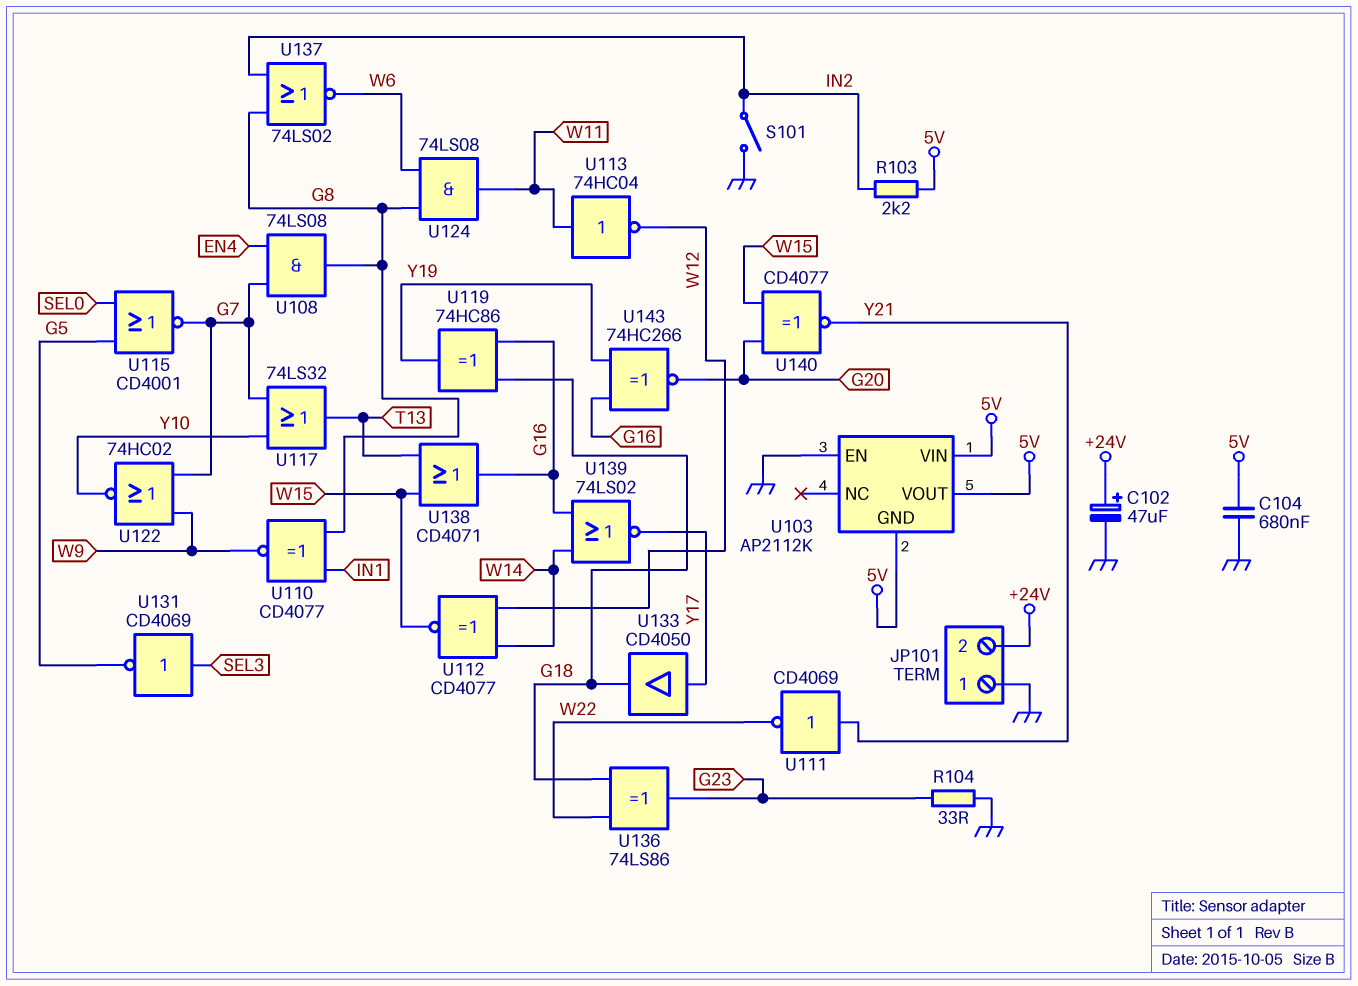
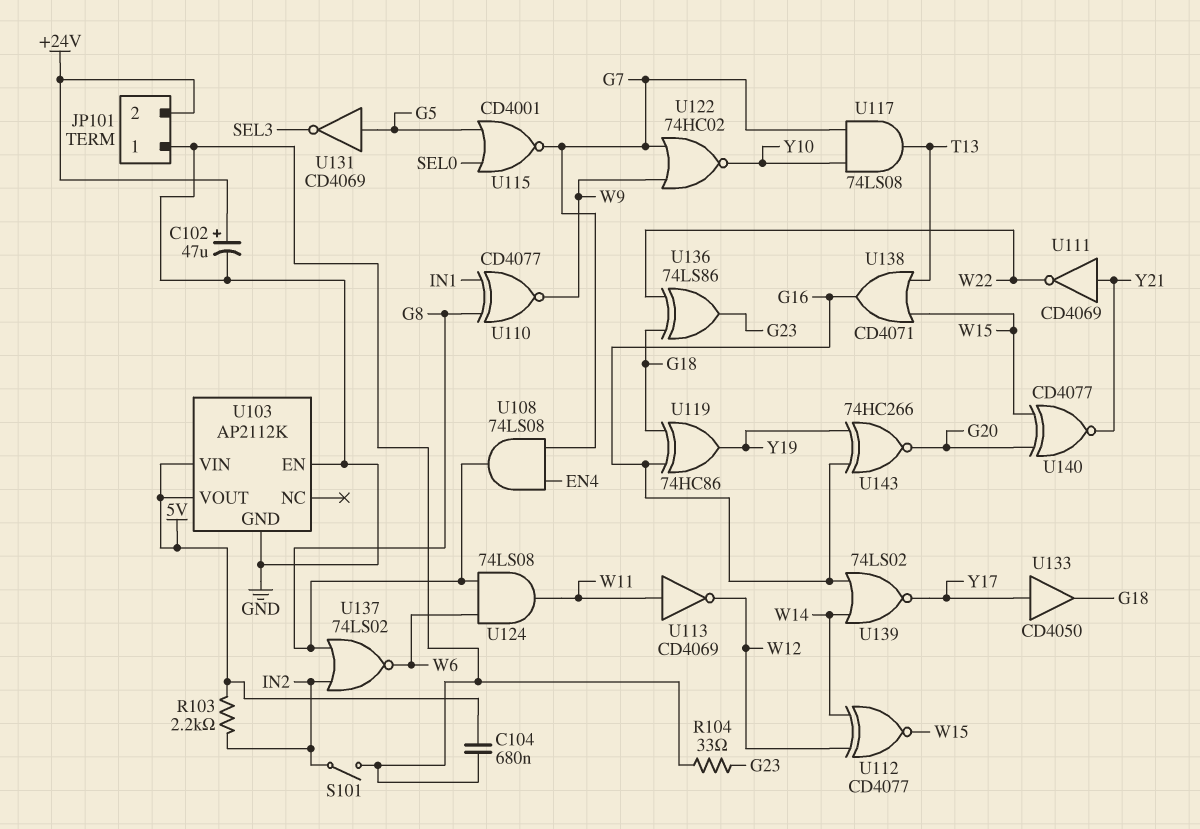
U103 pin GND: 5V -> GND
U113: NOT 74HC04 (in W11, out W12) -> NOT CD4069 (in W11, out W12)
U117: OR 74LS32 (in G7, in Y10, out T13) -> AND 74LS08 (in G7, in Y10, out T13)
U131: NOT CD4069 (in SEL3, out G5) -> NOT CD4069 (in G5, out SEL3)

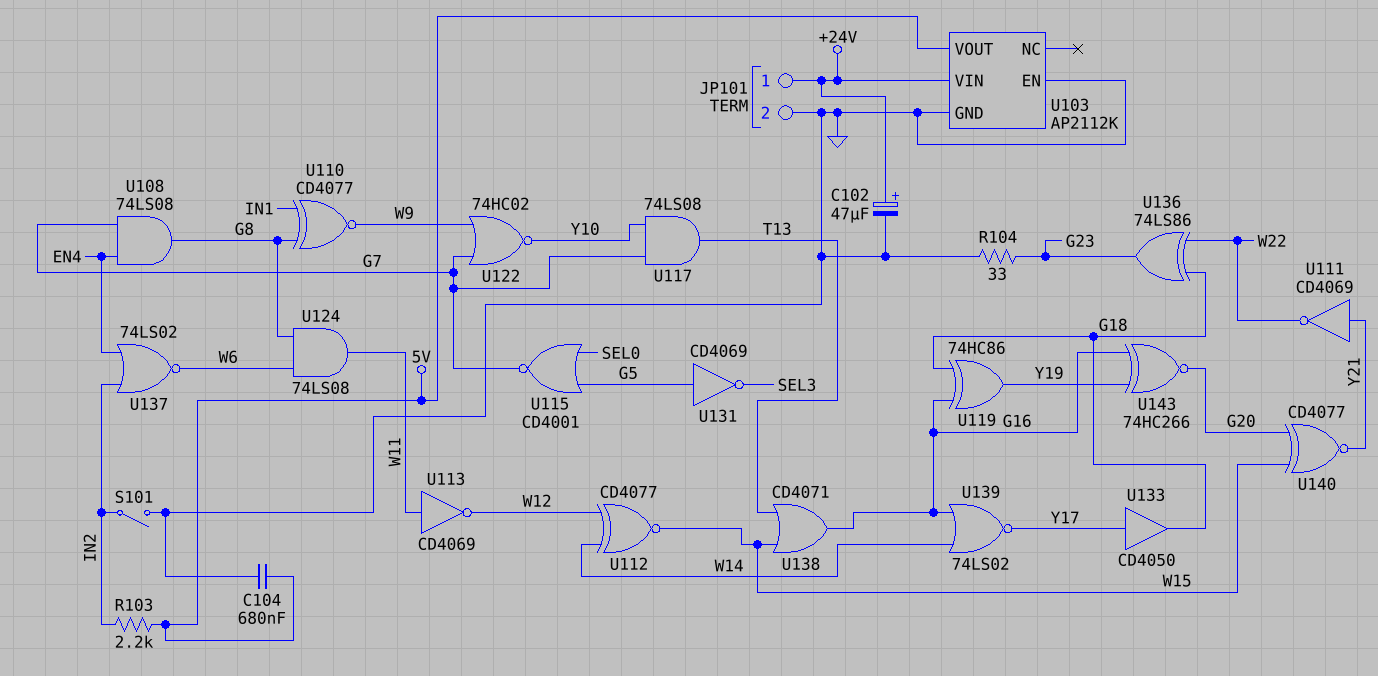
JP101 pin 1: GND -> +24V
JP101 pin 2: +24V -> GND
U103 pin VIN: 5V -> +24V
U137: NOR 74LS02 (in G8, in IN2, out W6) -> NOR 74LS02 (in EN4, in IN2, out W6)

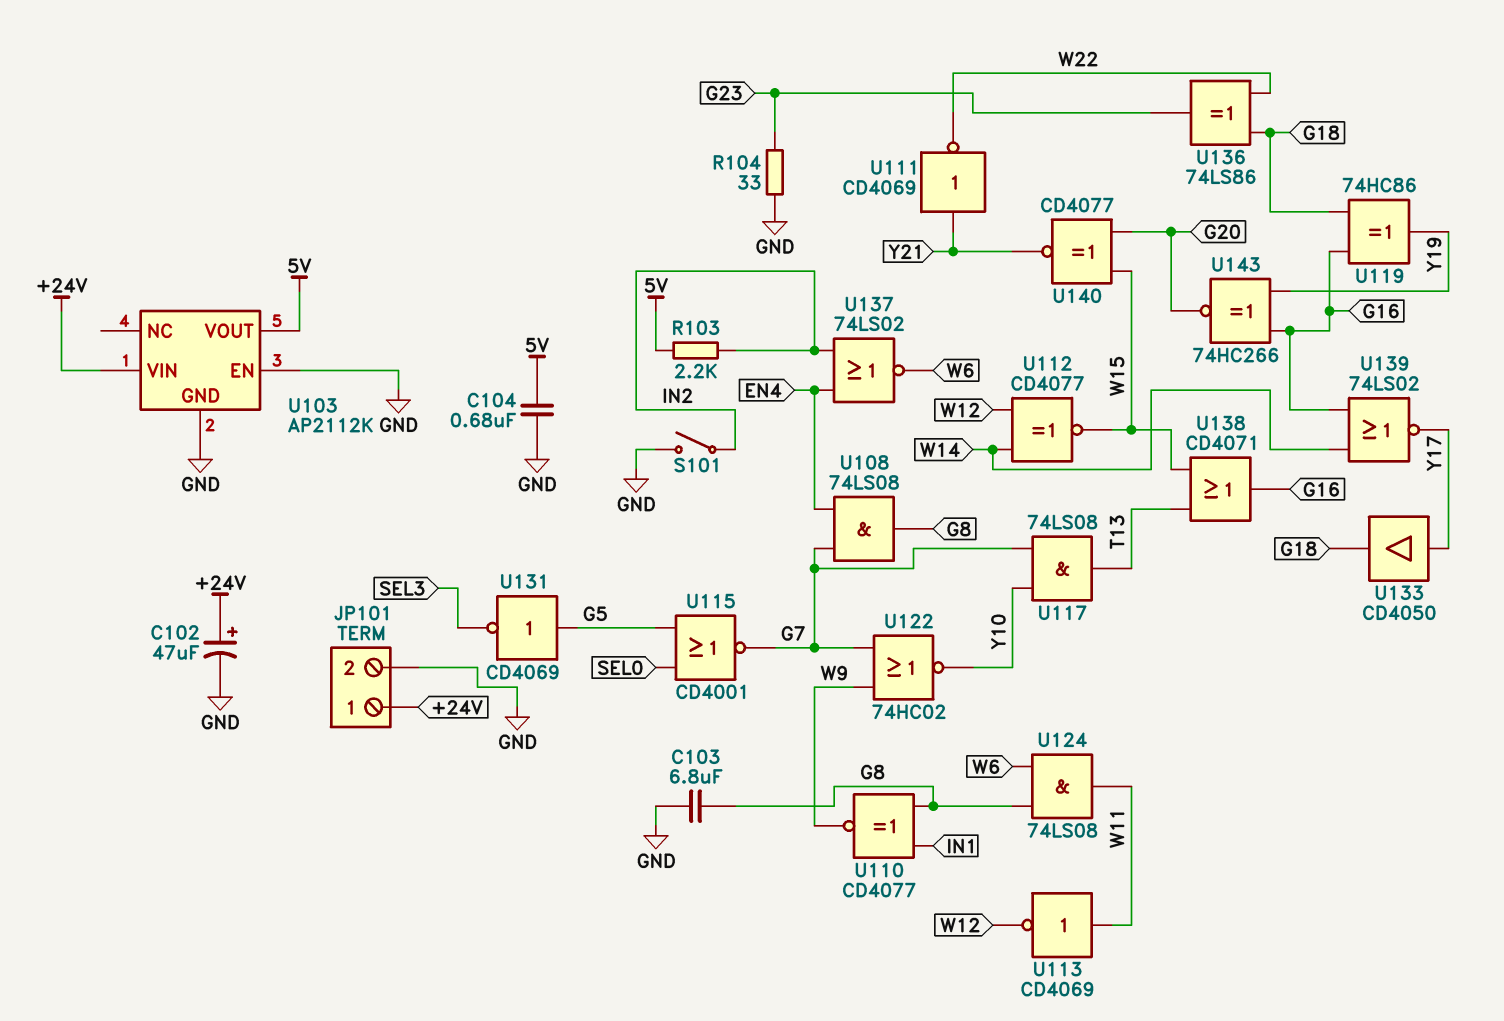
C103: none -> 6.8uF (G8, GND)

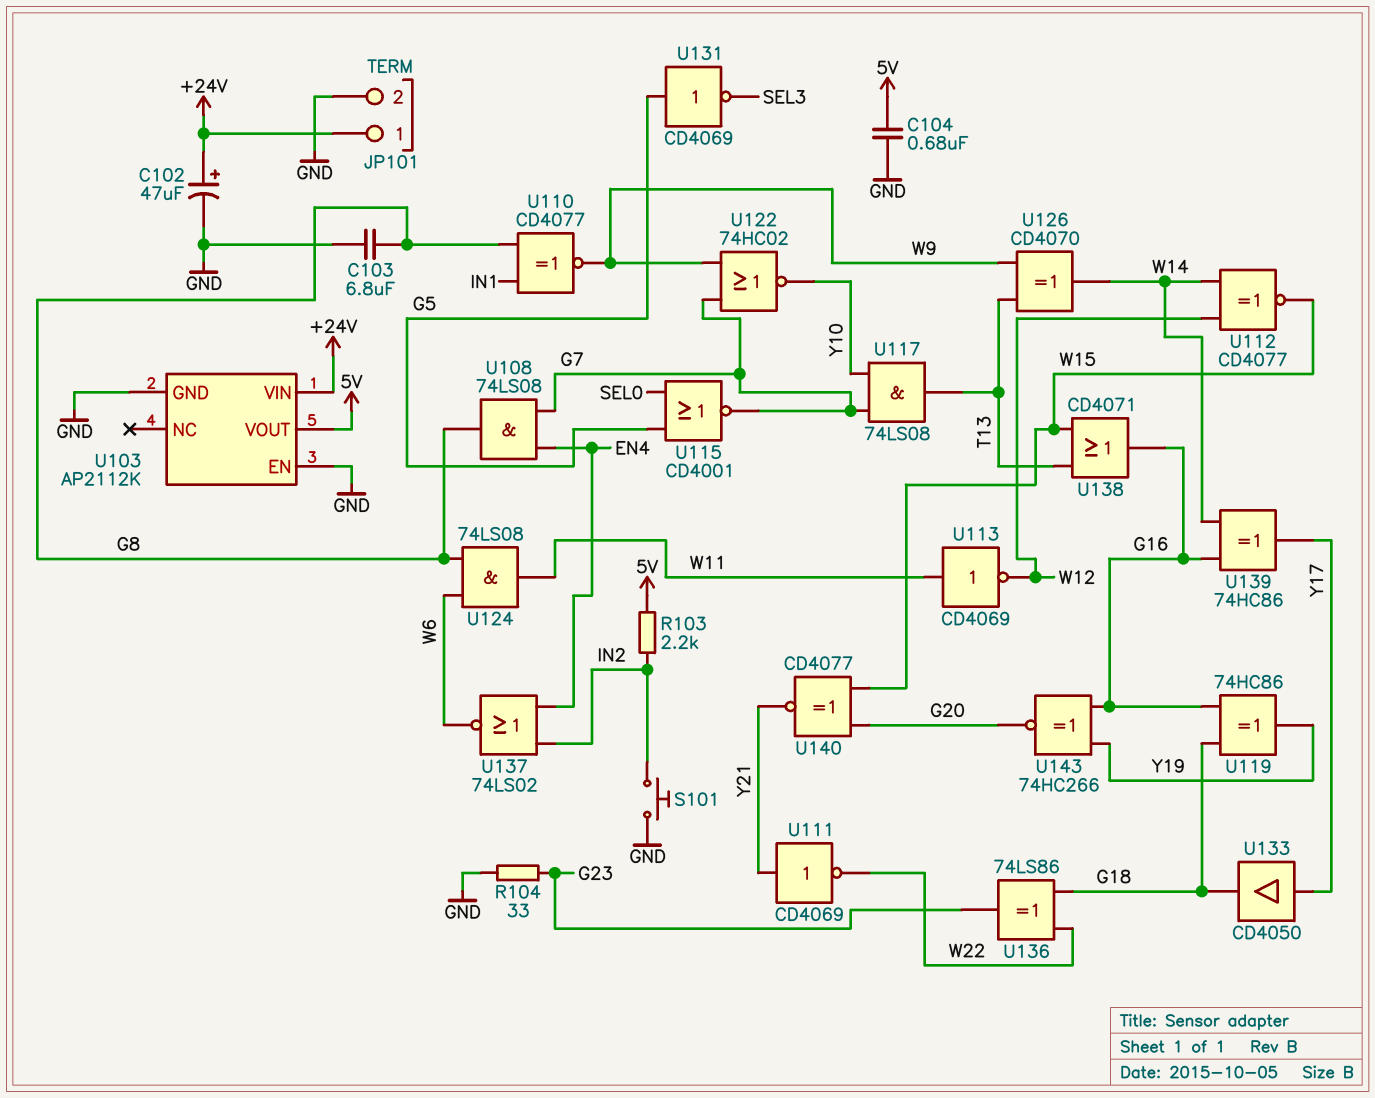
S101: switch (GND, IN2) -> button (GND, IN2)
U126: none -> XOR CD4070 (in T13, in W9, out W14)
U139: NOR 74LS02 (in G16, in W14, out Y17) -> XOR 74HC86 (in G16, in W14, out Y17)

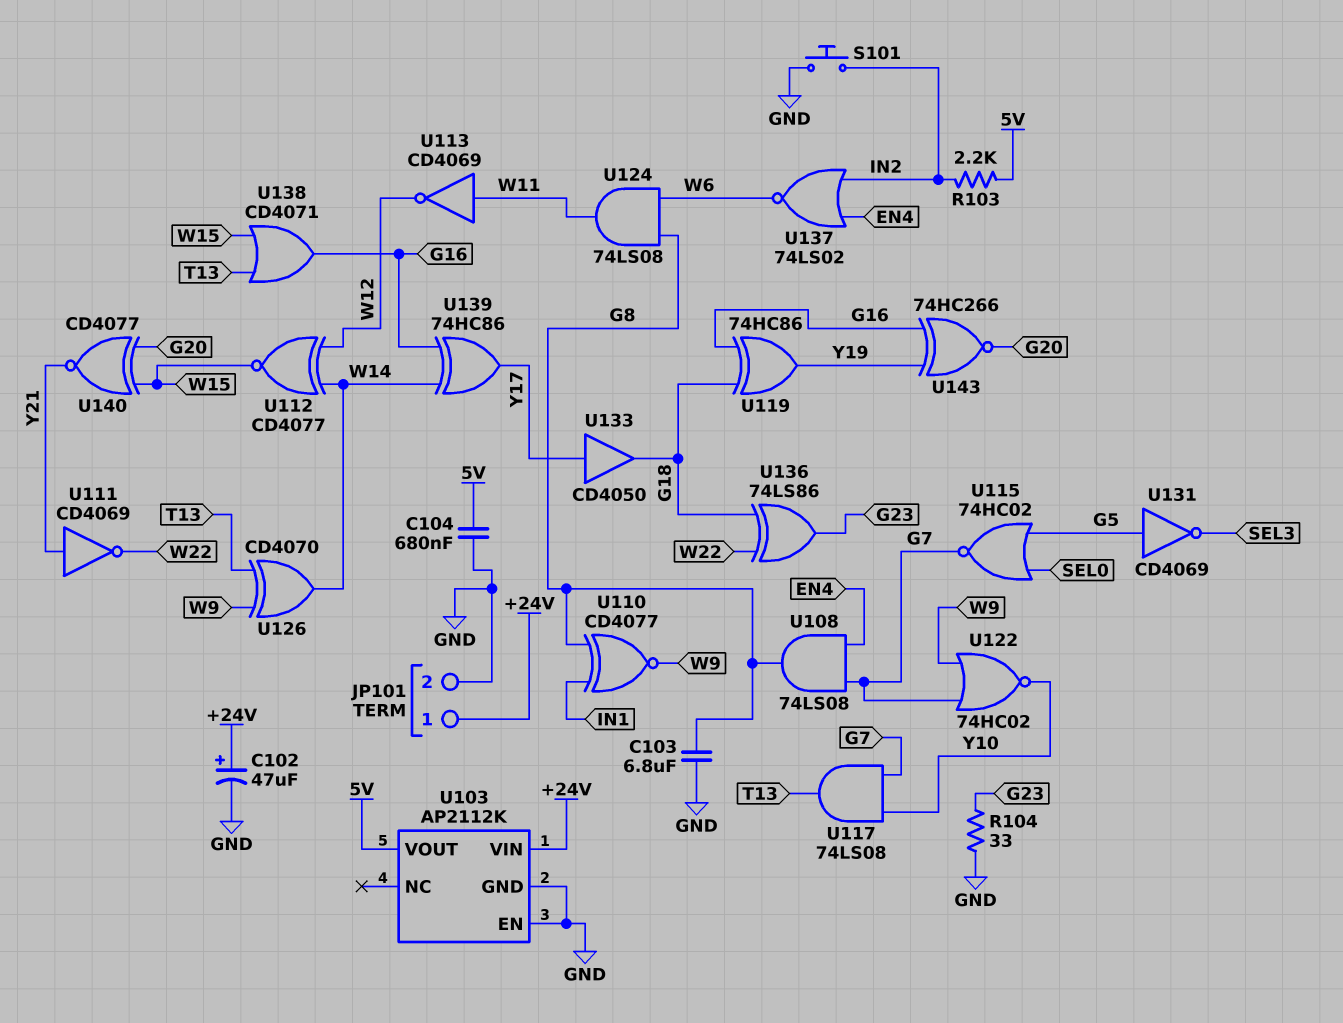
U115: NOR CD4001 (in G5, in SEL0, out G7) -> NOR 74HC02 (in G5, in SEL0, out G7)

